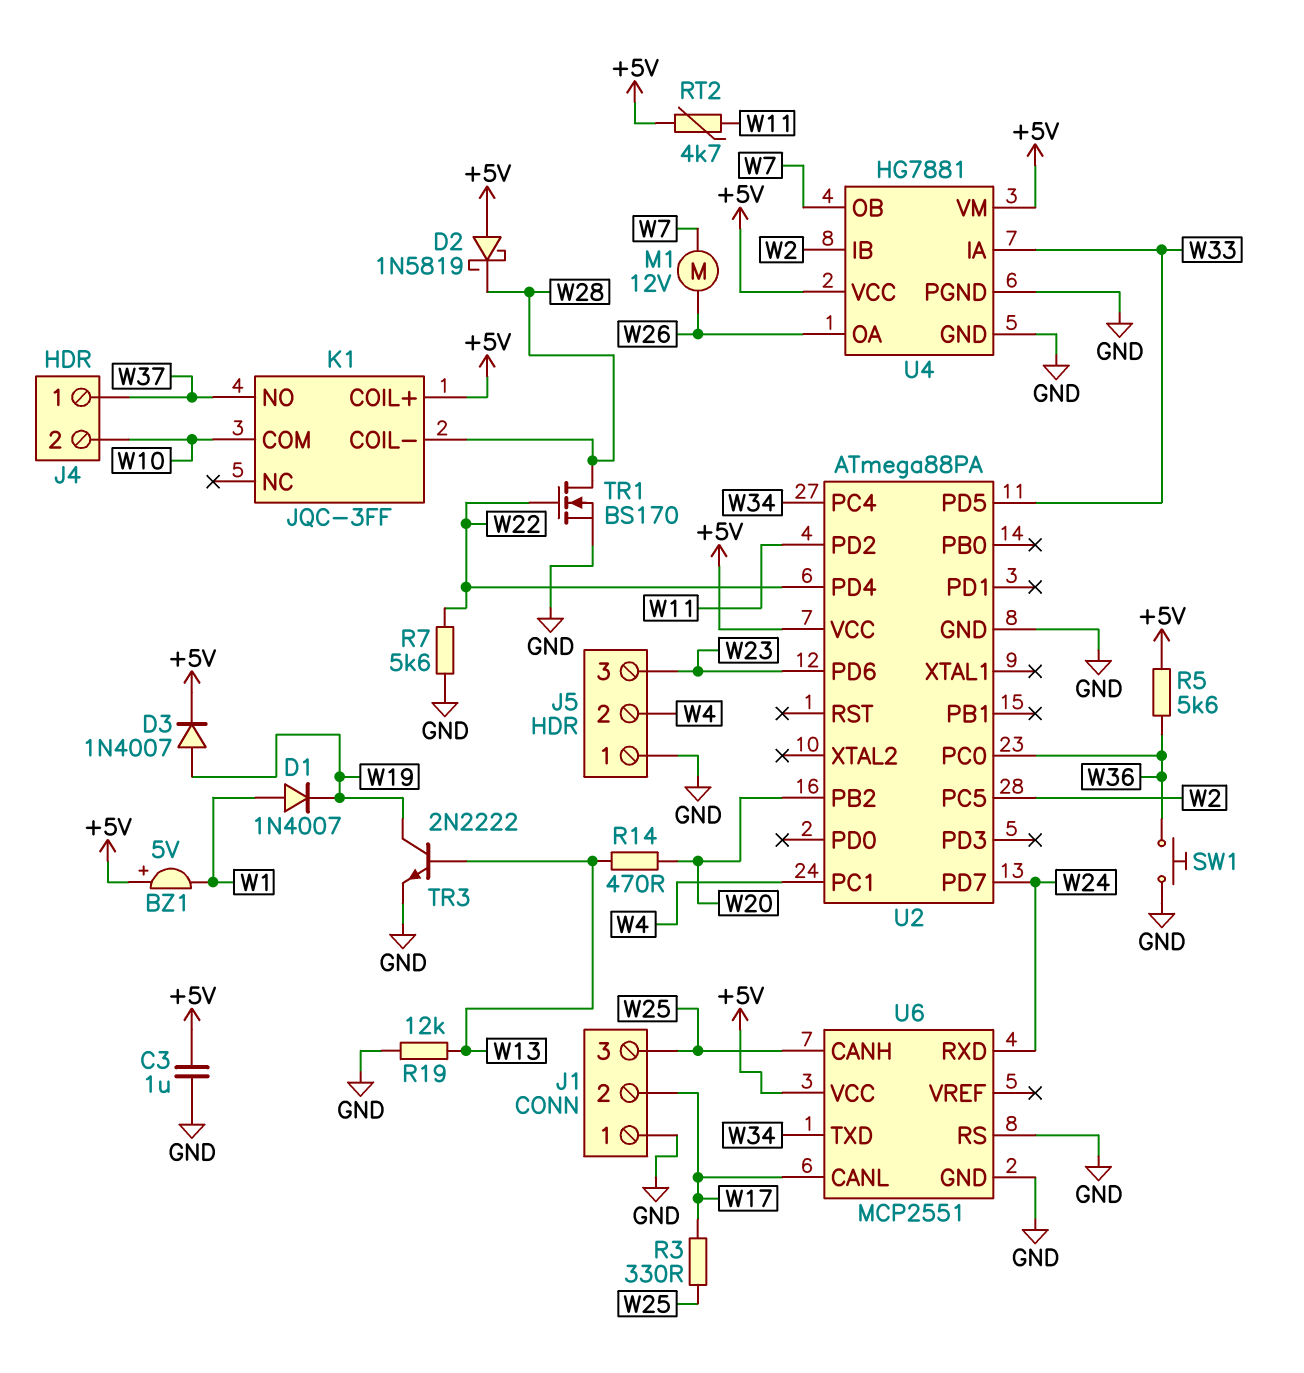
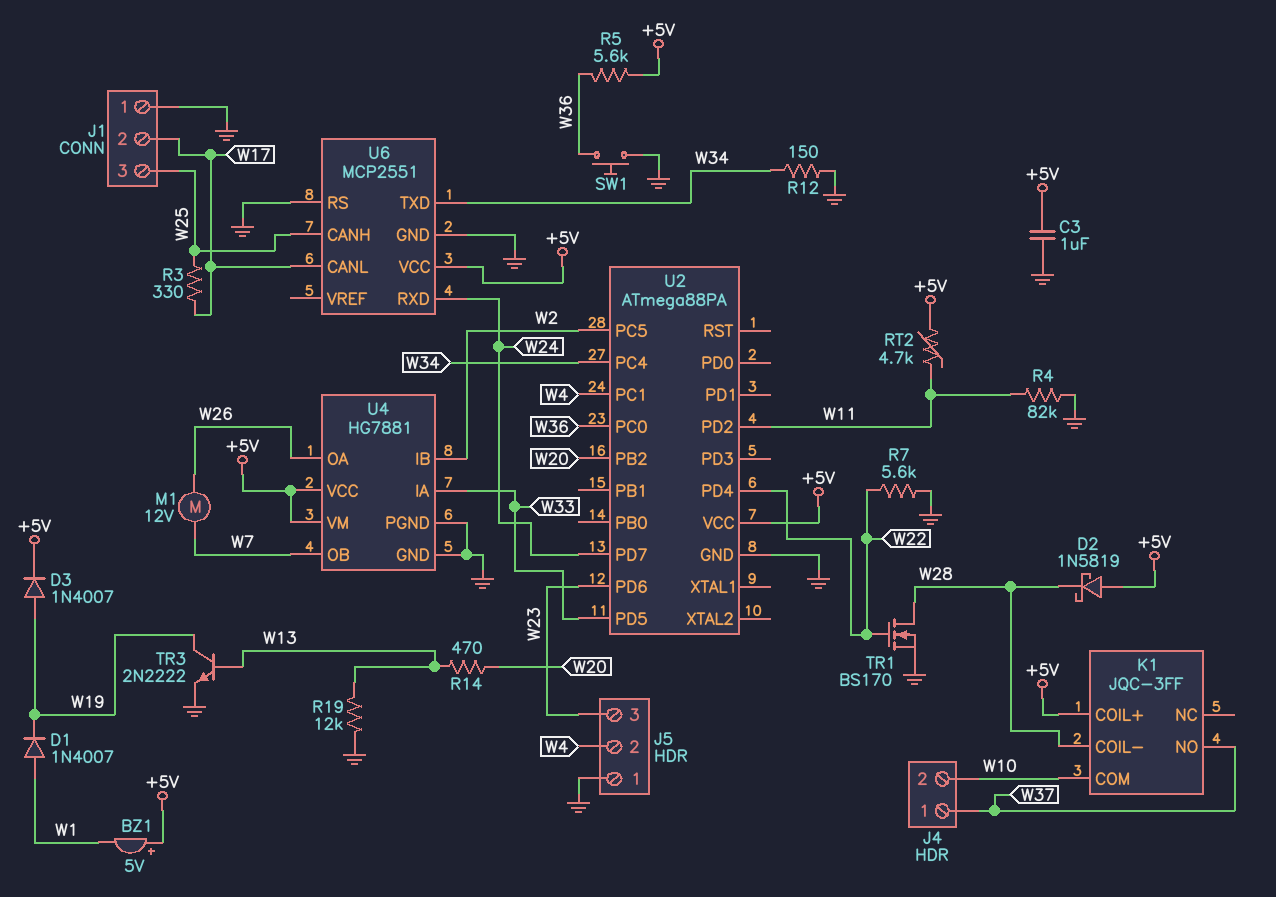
R4: none -> 82k (GND, W11)
R12: none -> 150 (GND, W34)

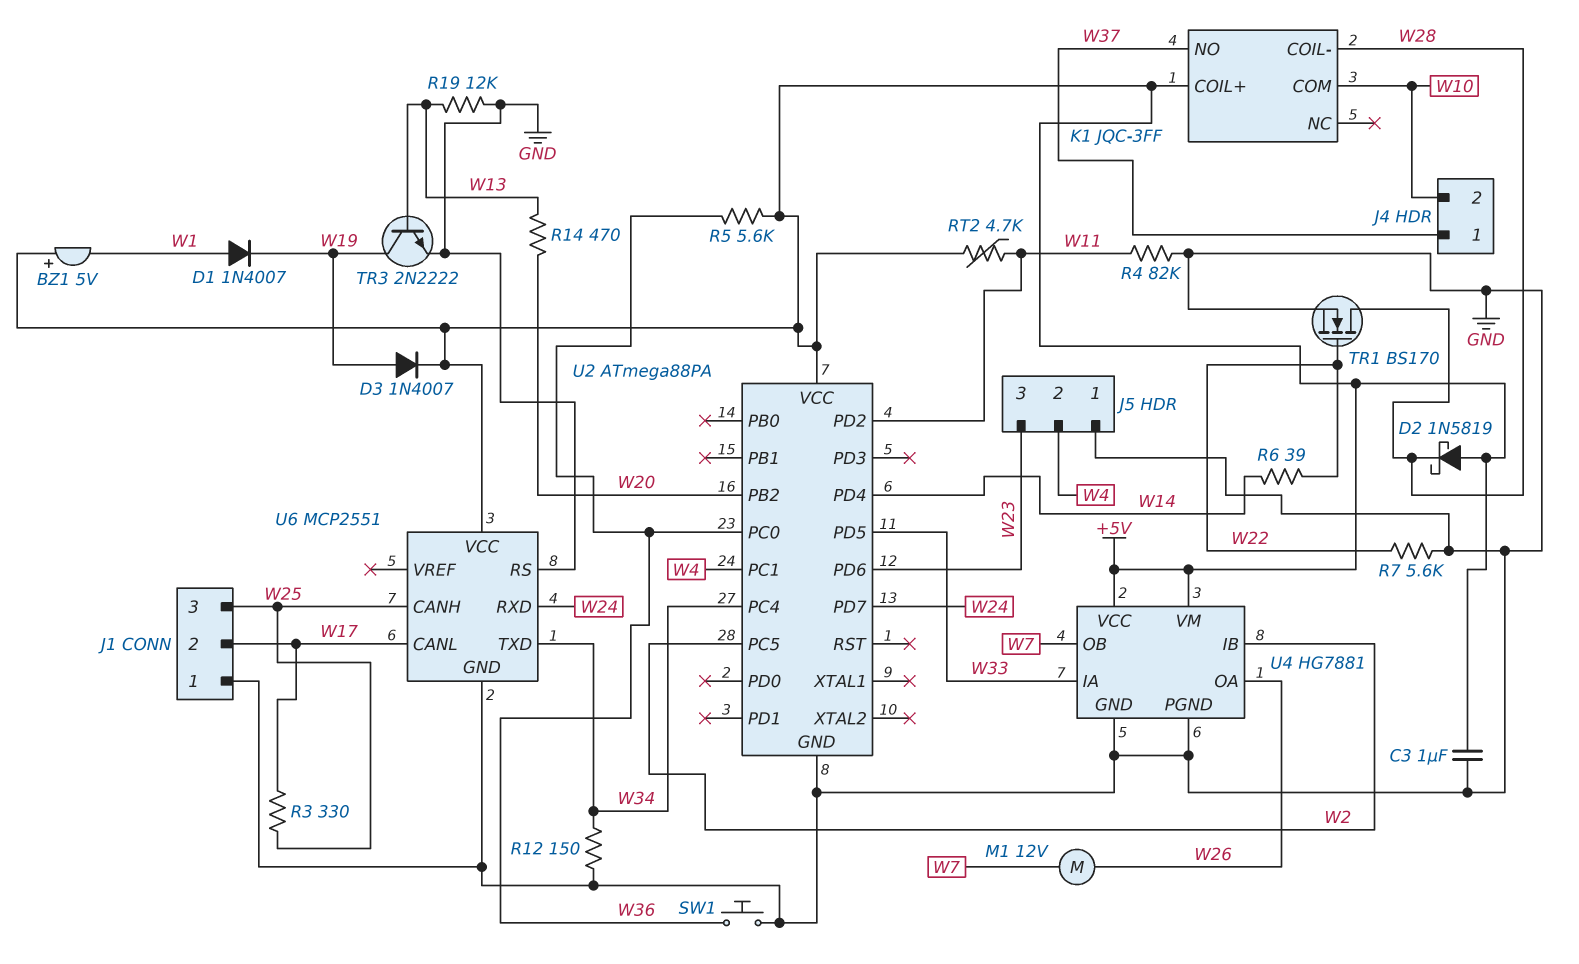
R6: none -> 39 (W14, W22)
U2 pin PD4: W22 -> W14

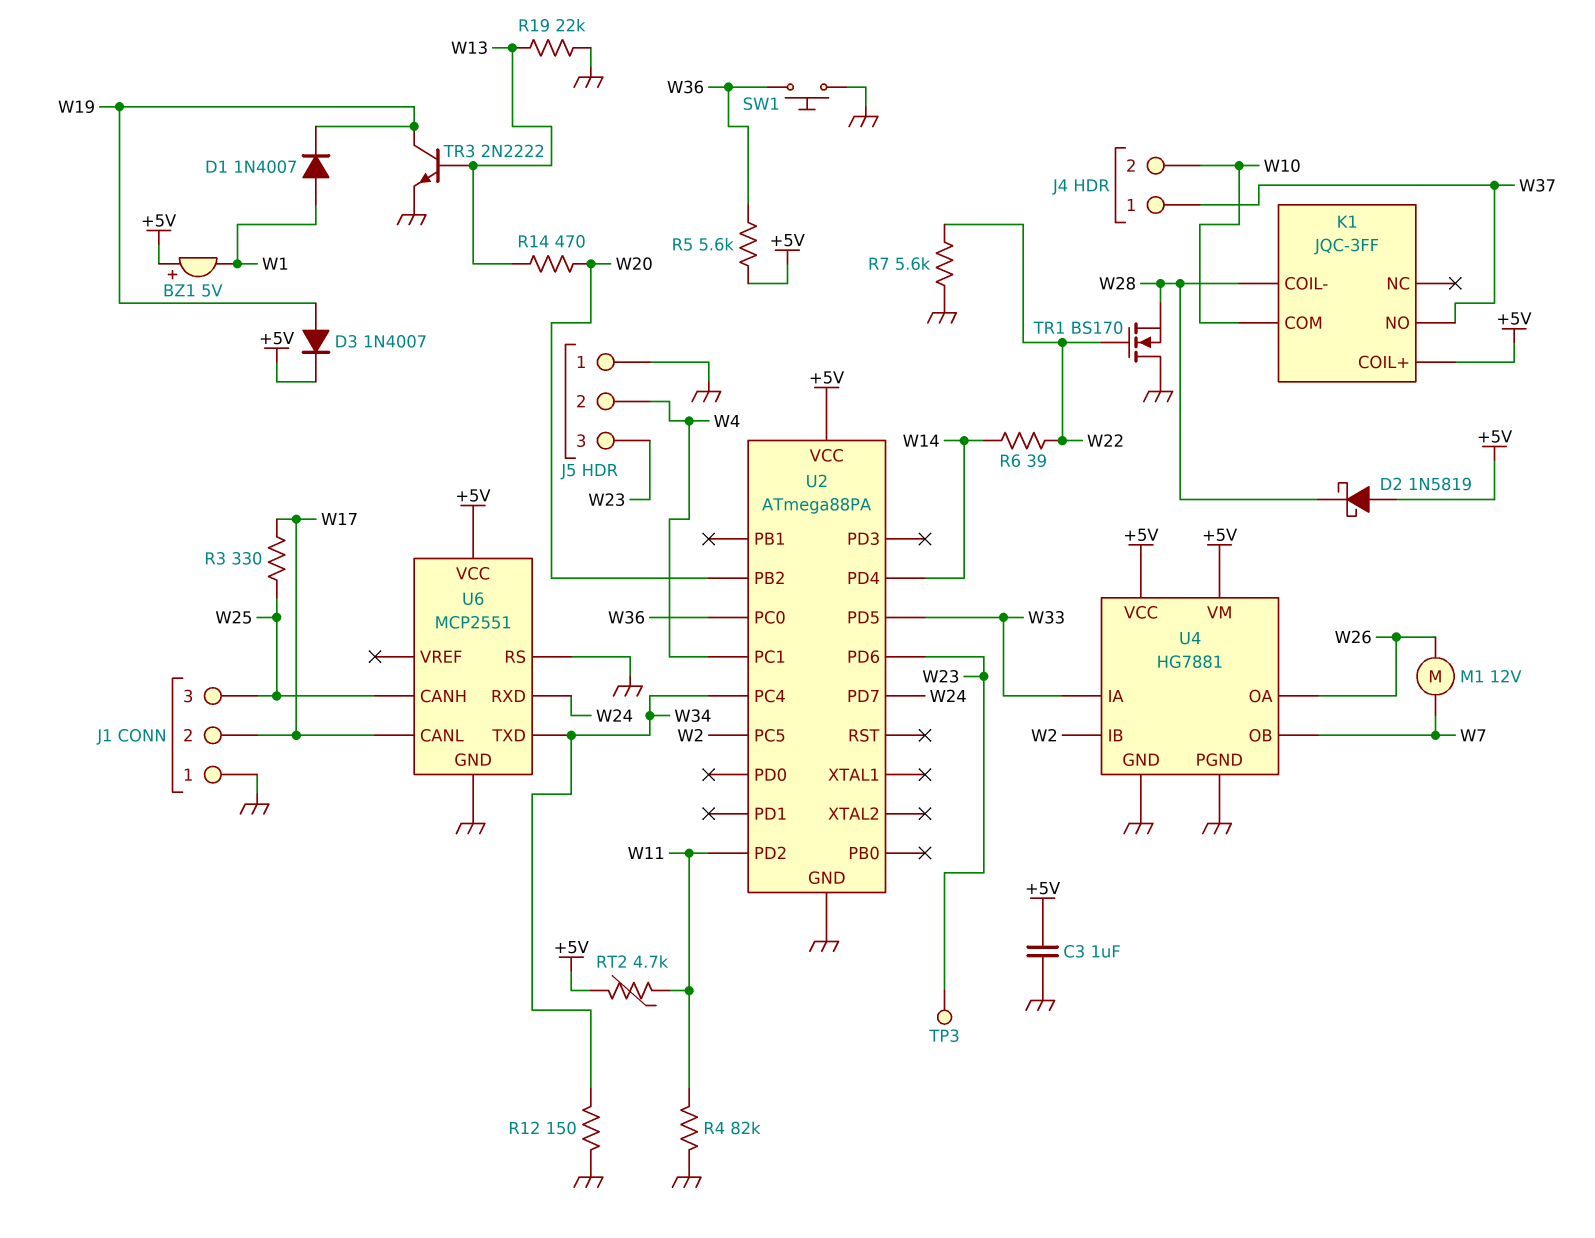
R19: 12k (GND, W13) -> 22k (GND, W13)
TP3: none -> test point (W23)
TR1: NMOS BS170 (G W22, D W28, S GND) -> NMOS BS170 (G W22, D GND, S W28)

